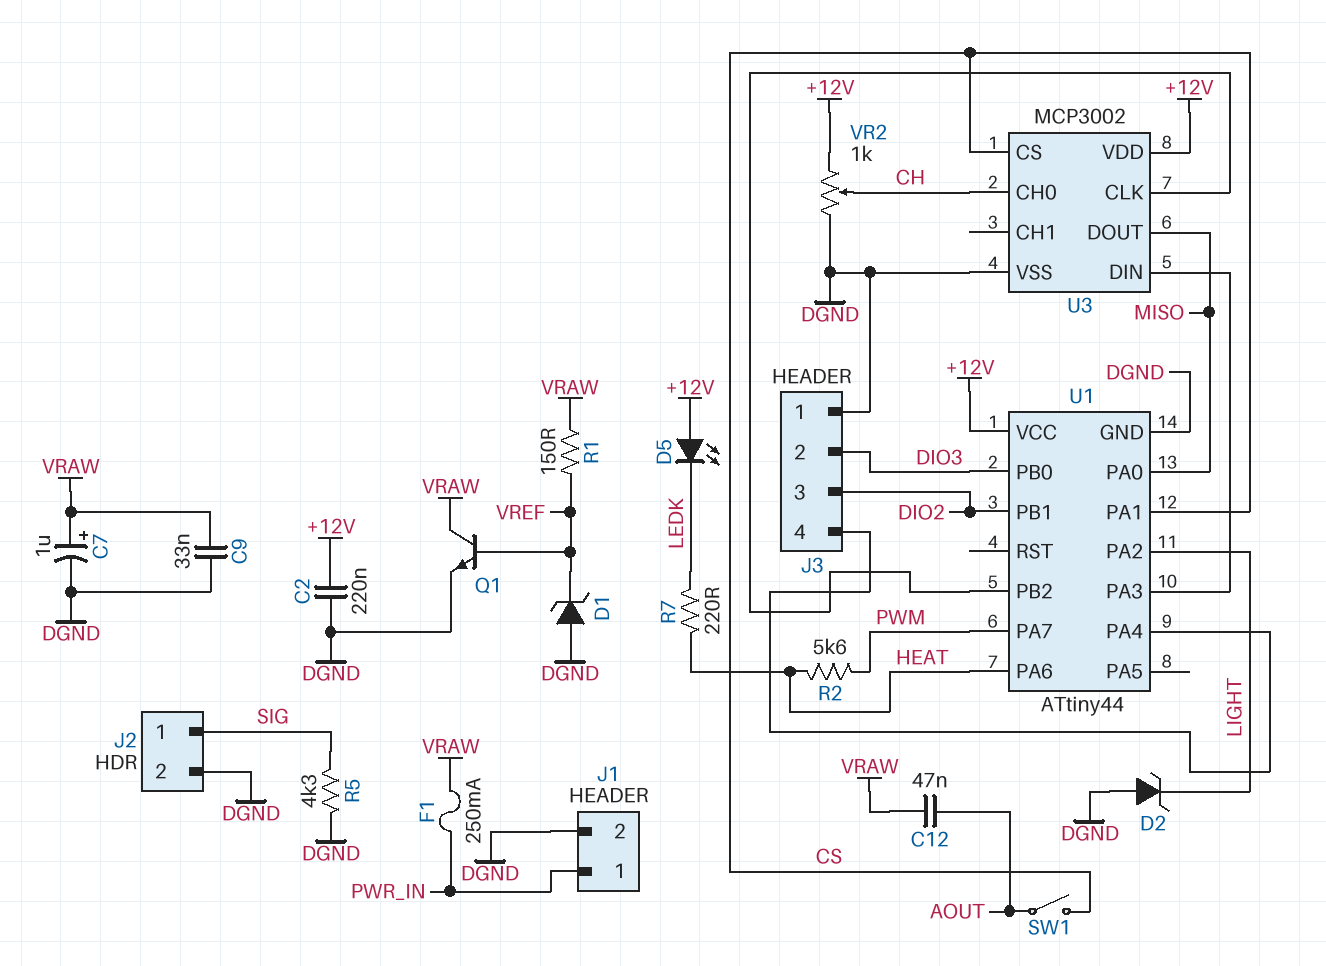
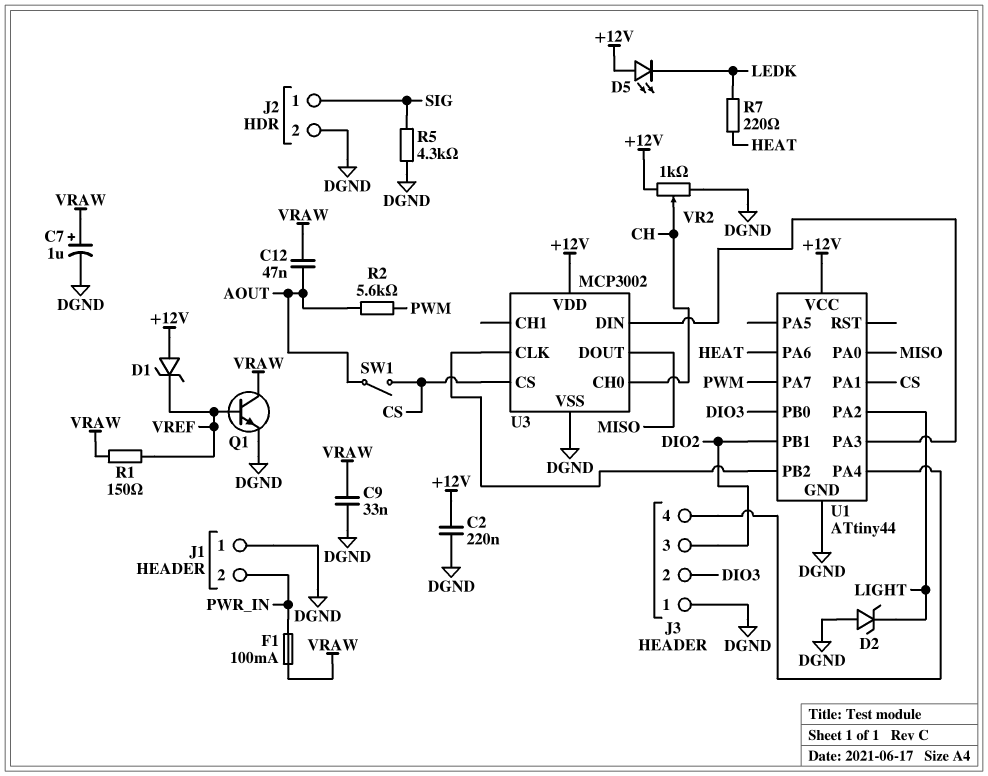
D1: zener (A DGND, K VREF) -> zener (A +12V, K VREF)
F1: 250mA (PWR_IN, VRAW) -> 100mA (PWR_IN, VRAW)
J1 pin 1: PWR_IN -> DGND
J1 pin 2: DGND -> PWR_IN
R2: 5.6k (HEAT, PWM) -> 5.6k (AOUT, PWM)

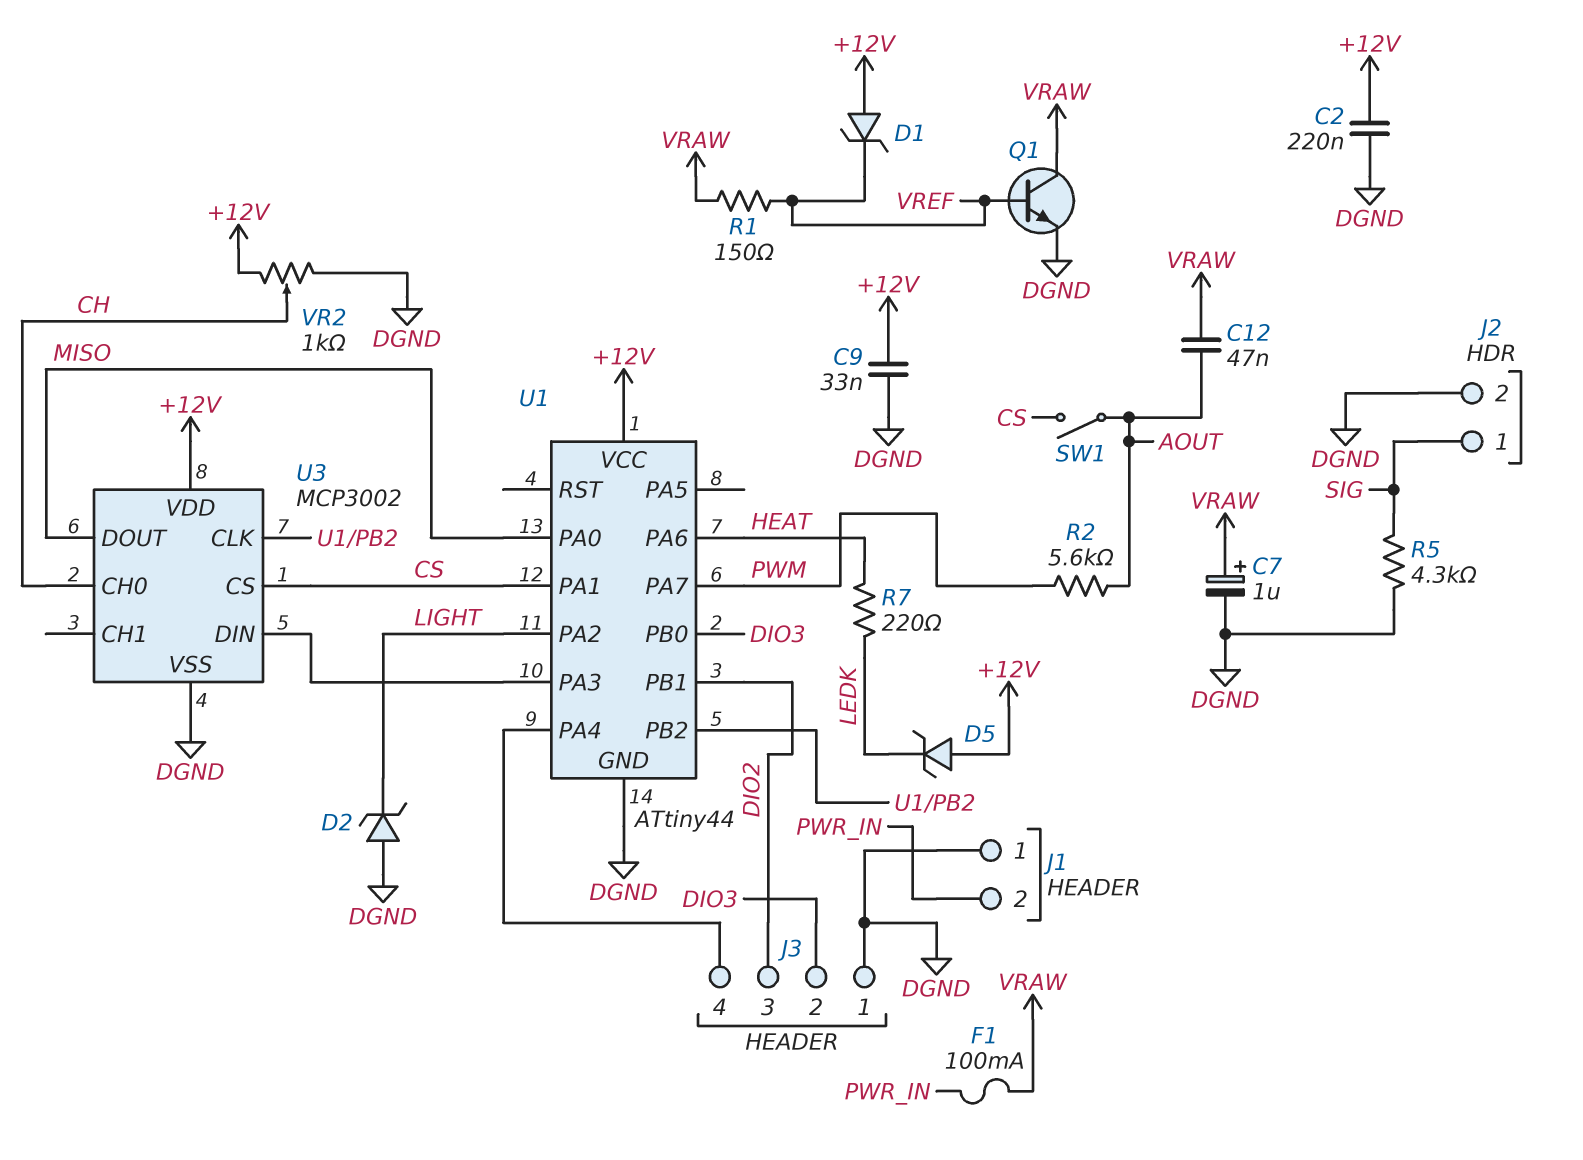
C9: 33nF (DGND, VRAW) -> 33nF (+12V, DGND)
D5: LED (A +12V, K LEDK) -> zener (A +12V, K LEDK)

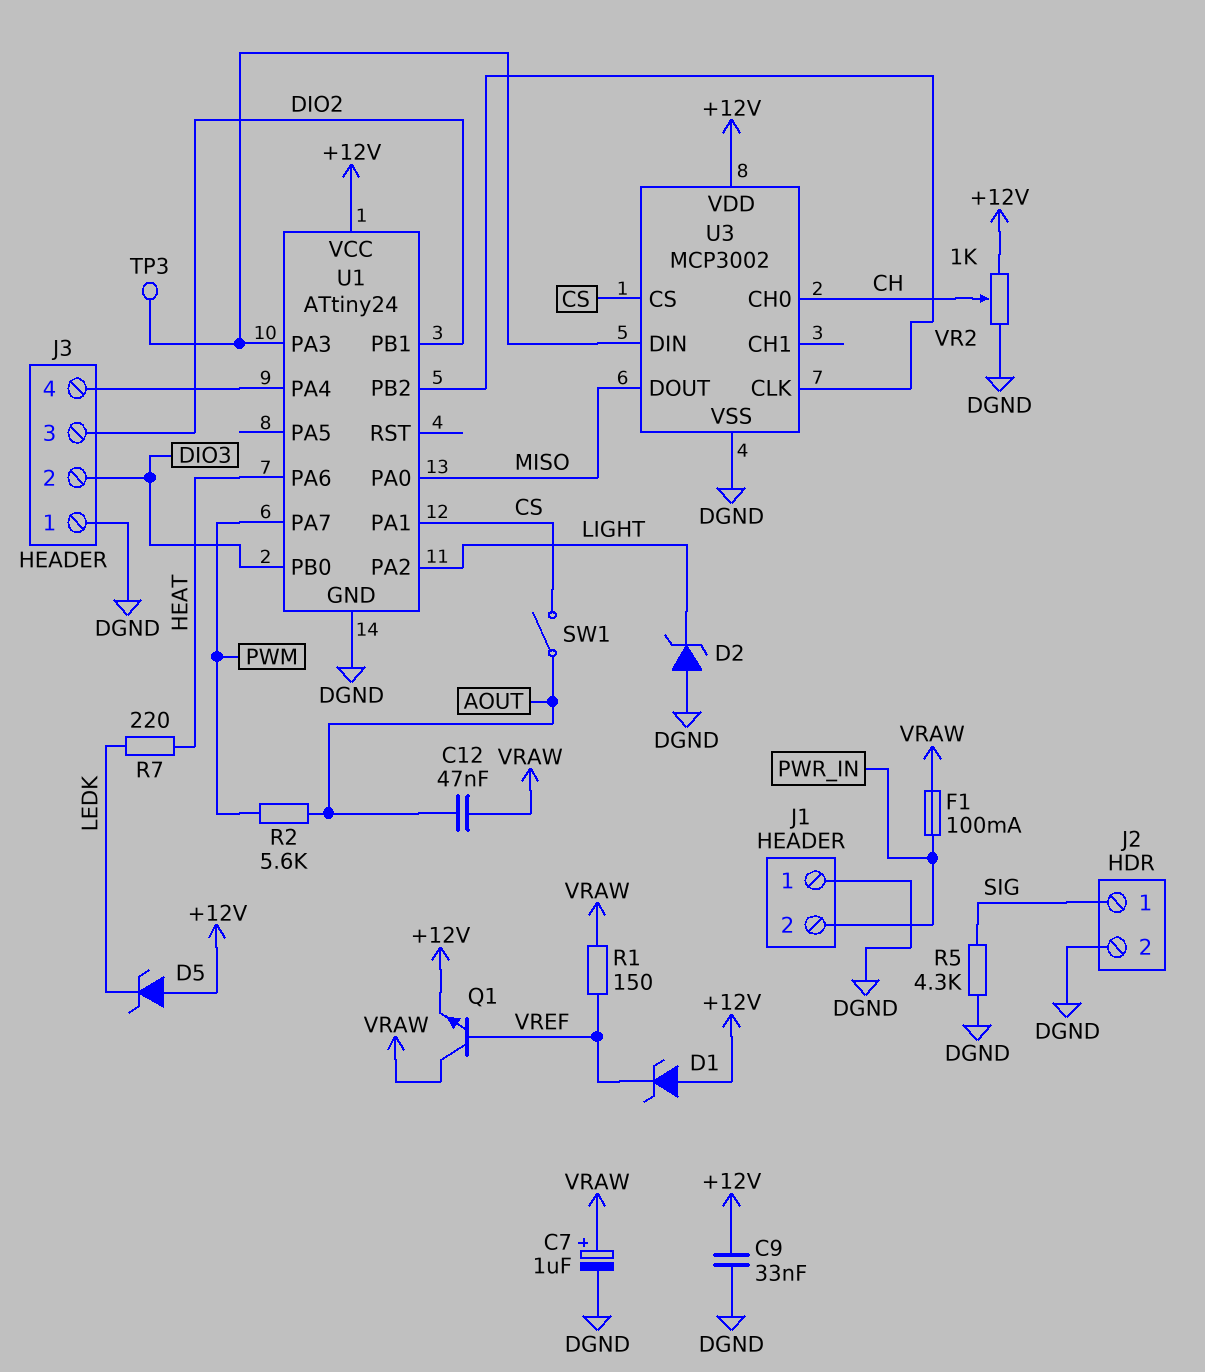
C2: 220nF (+12V, DGND) -> none
Q1: NPN (B VREF, C VRAW, E DGND) -> NPN (B VREF, C VRAW, E +12V)
TP3: none -> test point (U1/PA3)
U1: ATtiny44 -> ATtiny24

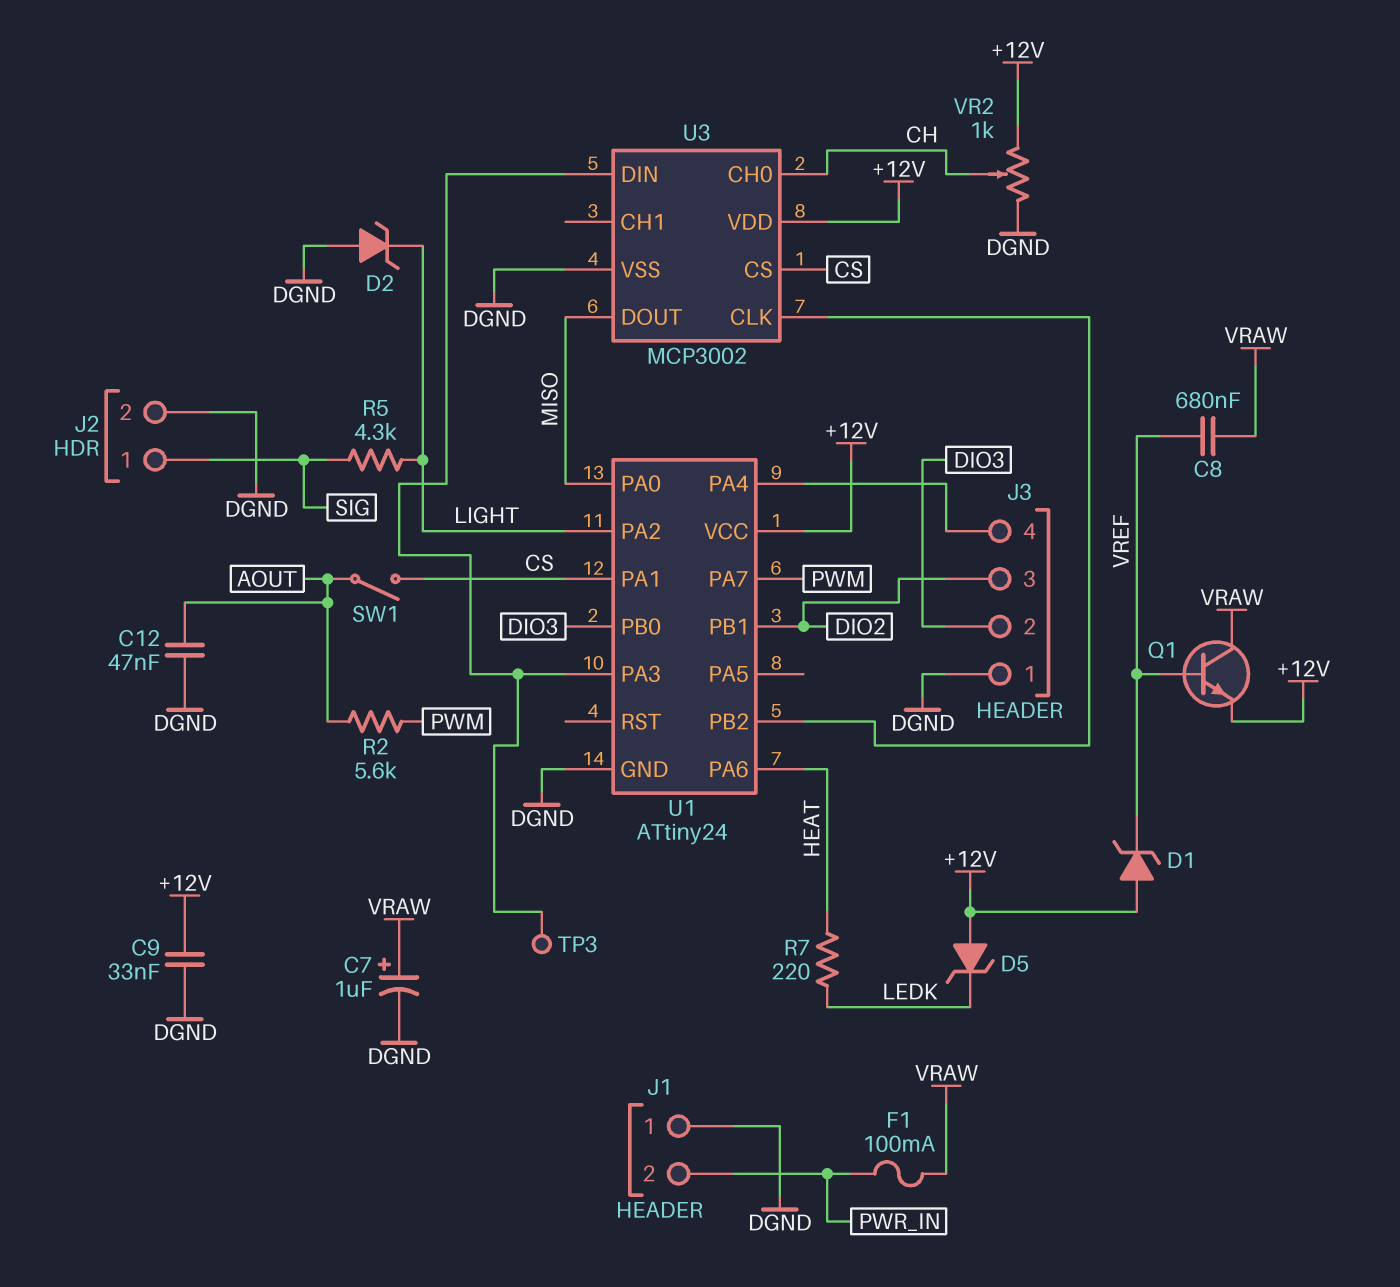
C8: none -> 680nF (VRAW, VREF)
C12: 47nF (AOUT, VRAW) -> 47nF (AOUT, DGND)
R1: 150 (VRAW, VREF) -> none
R5: 4.3k (DGND, SIG) -> 4.3k (LIGHT, SIG)

